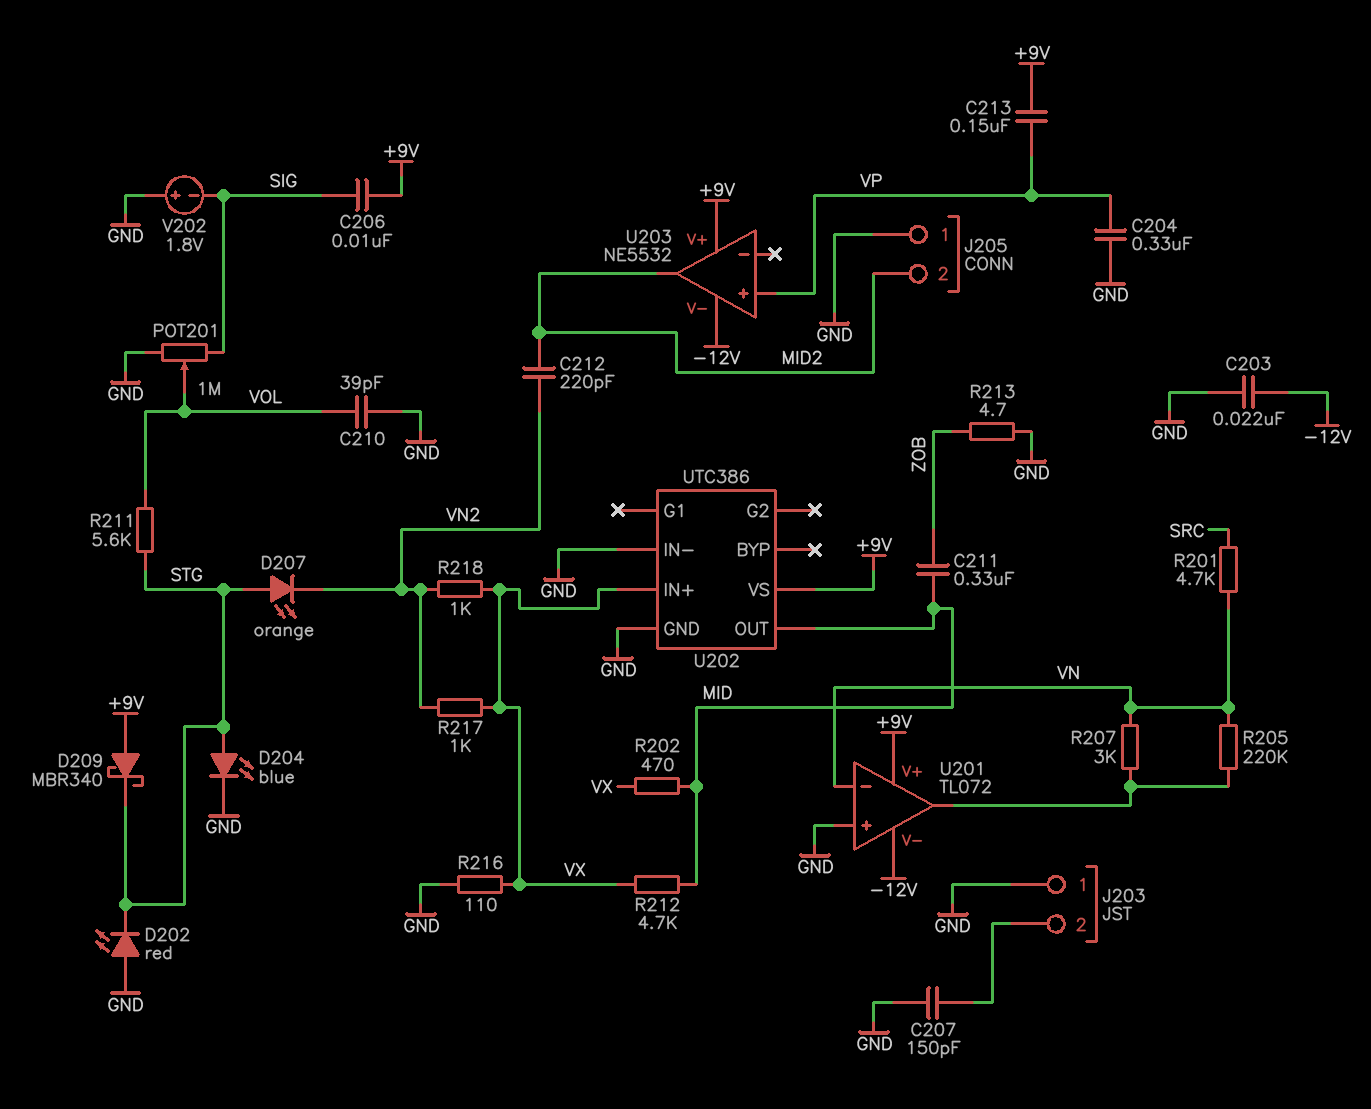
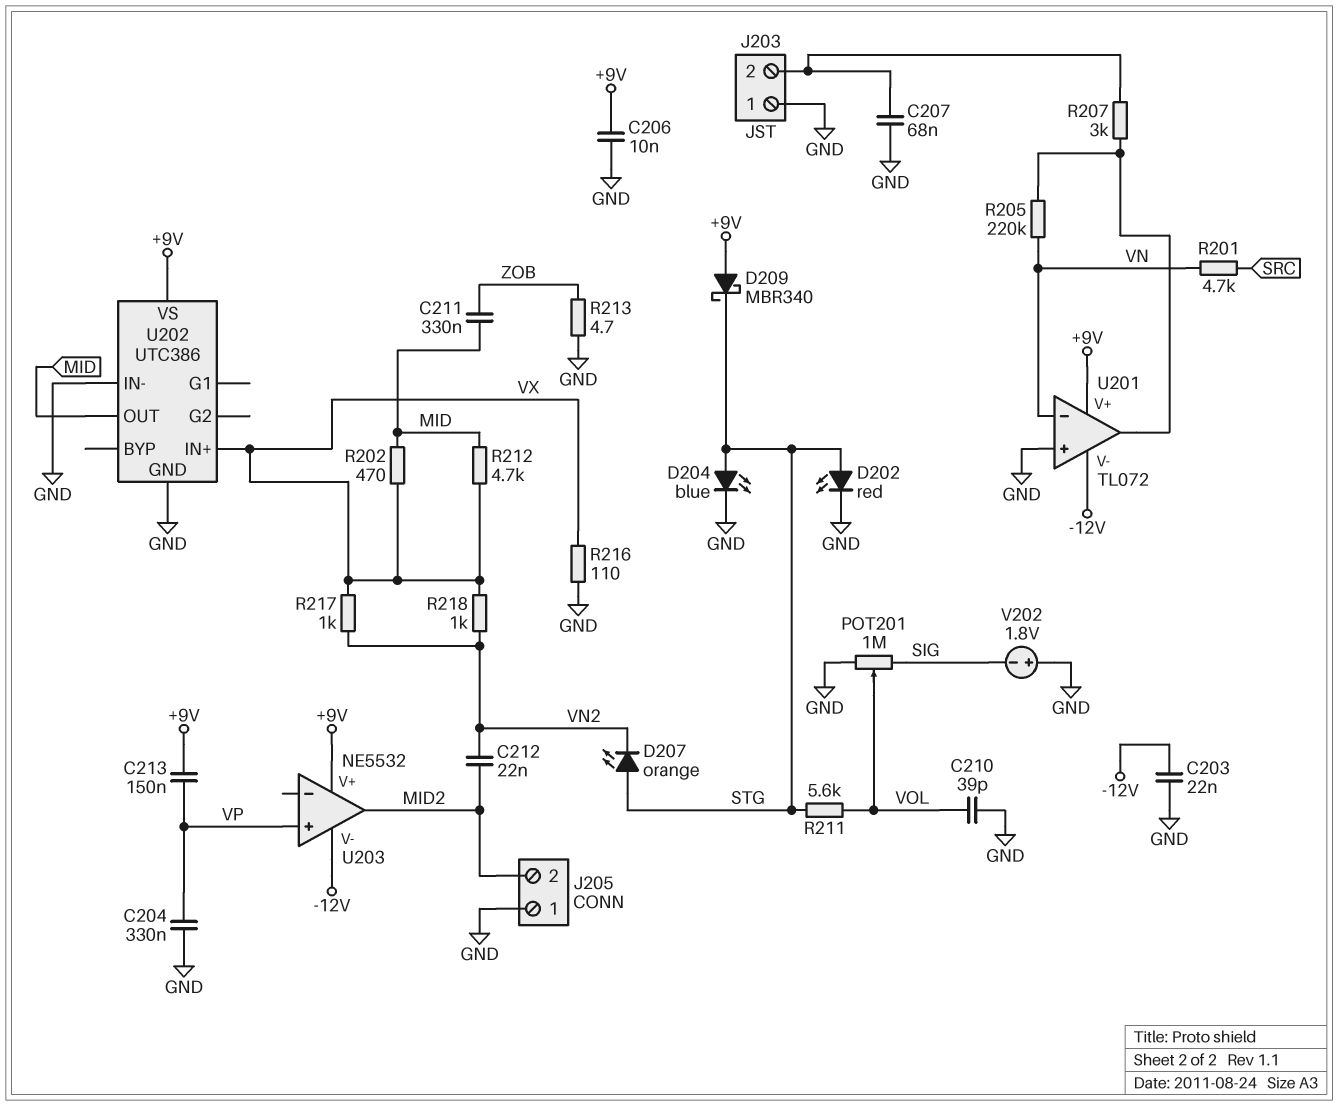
C206: 10nF (+9V, SIG) -> 10nF (+9V, GND)
C207: 150pF (GND, J203/2) -> 68nF (GND, J203/2)
C212: 220pF (MID2, VN2) -> 22nF (MID2, VN2)
D202: LED red (A GND, K STG) -> LED red (A STG, K GND)
R207: 3k (U201/out, VN) -> 3k (J203/2, U201/out)

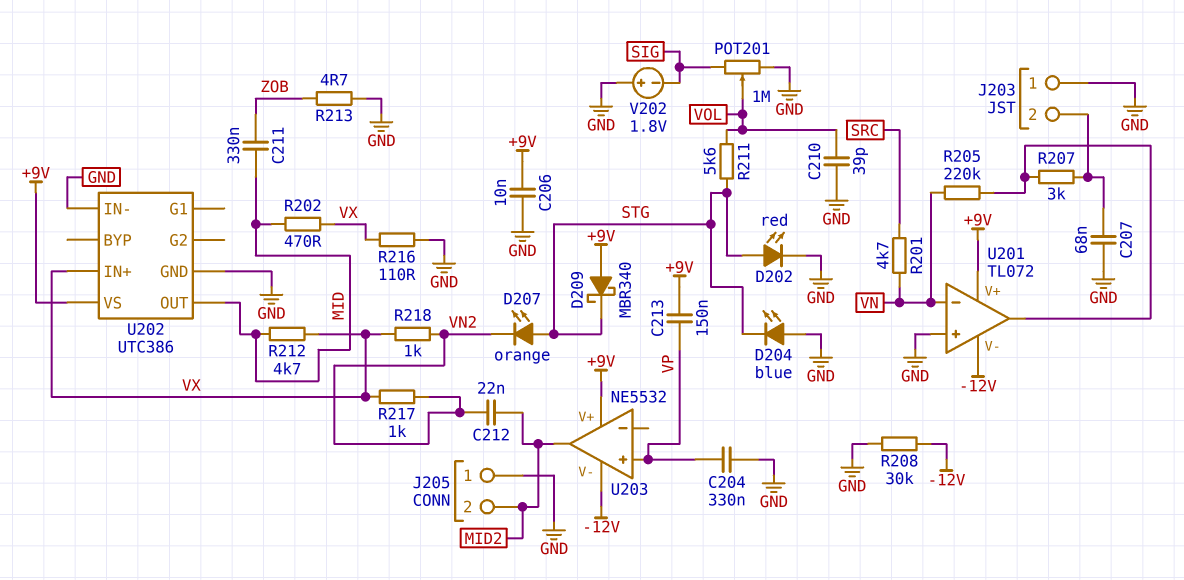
C203: 22nF (-12V, GND) -> none
D204: LED blue (A STG, K GND) -> LED blue (A GND, K STG)
R208: none -> 30k (-12V, GND)

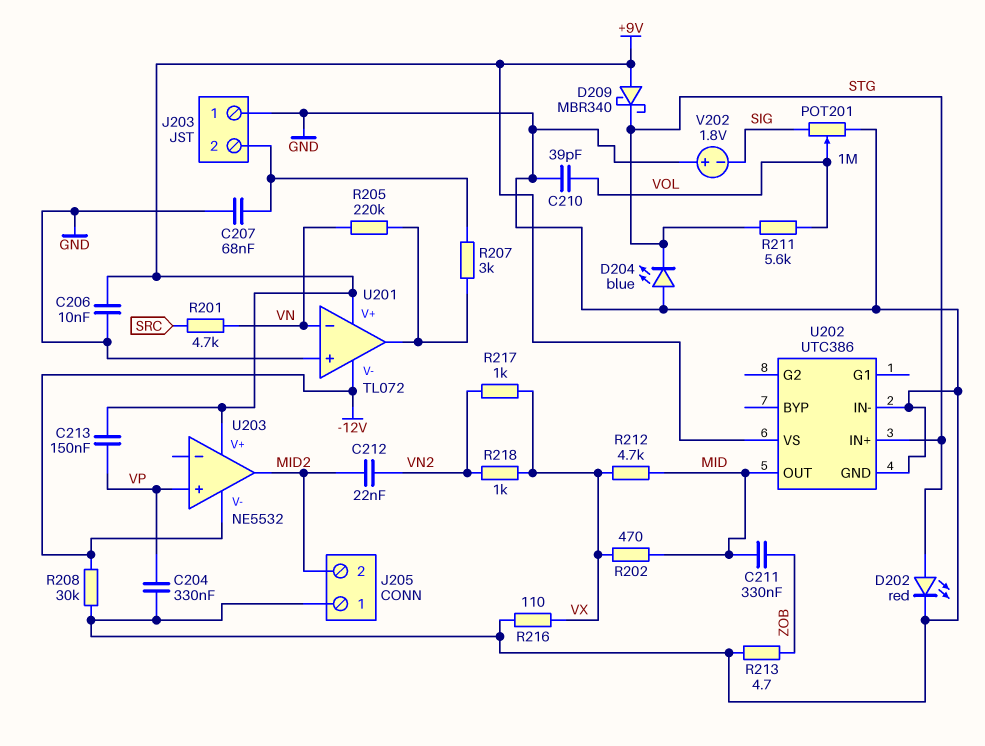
D207: LED orange (A STG, K VN2) -> none
U202 pin IN+: VX -> STG

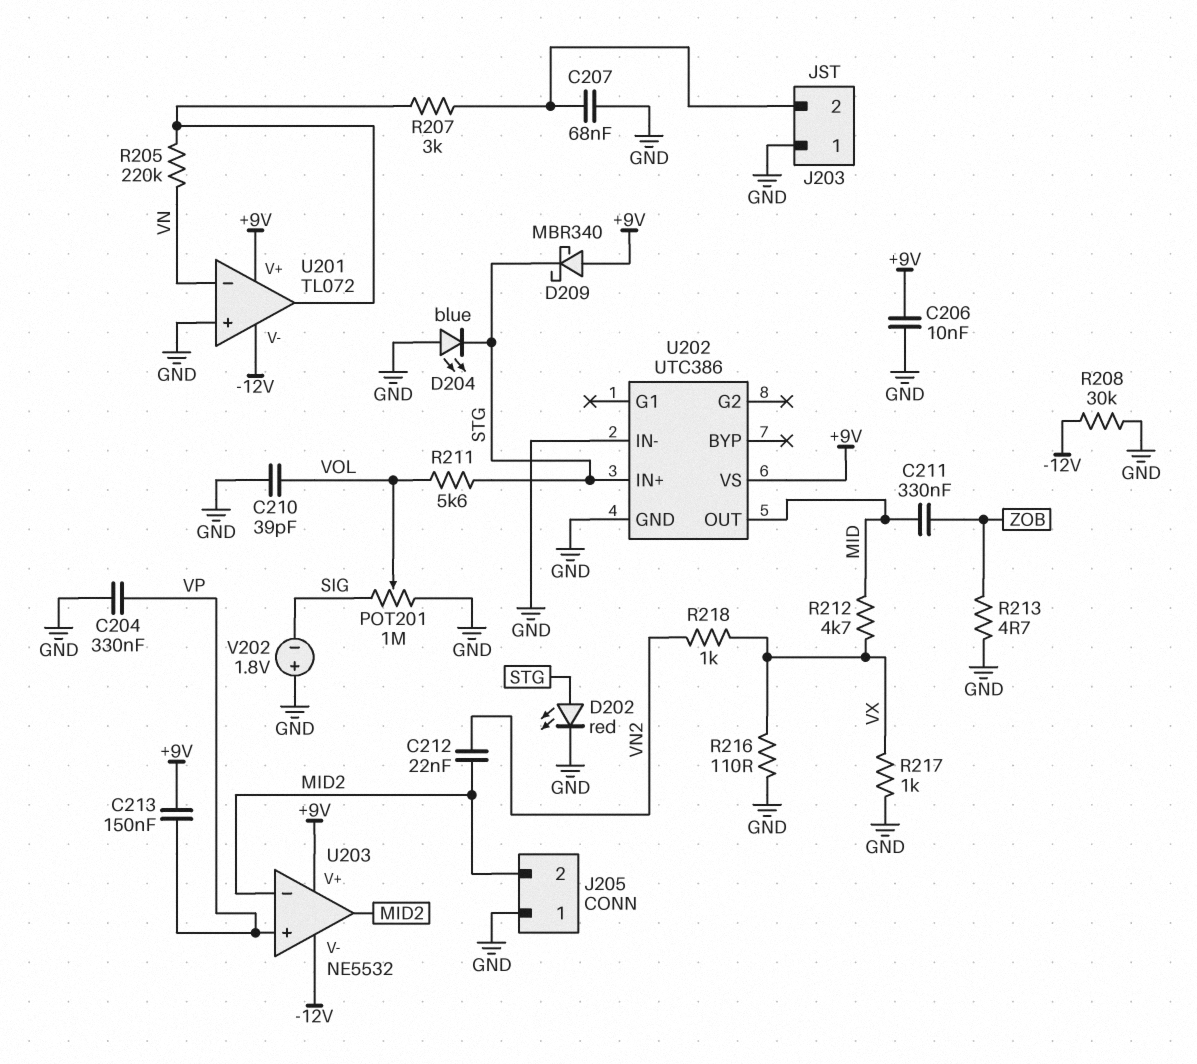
R201: 4.7k (SRC, VN) -> none
R202: 470 (MID, VX) -> none
R217: 1k (VN2, VX) -> 1k (GND, VX)
U203 pin in-: none -> MID2

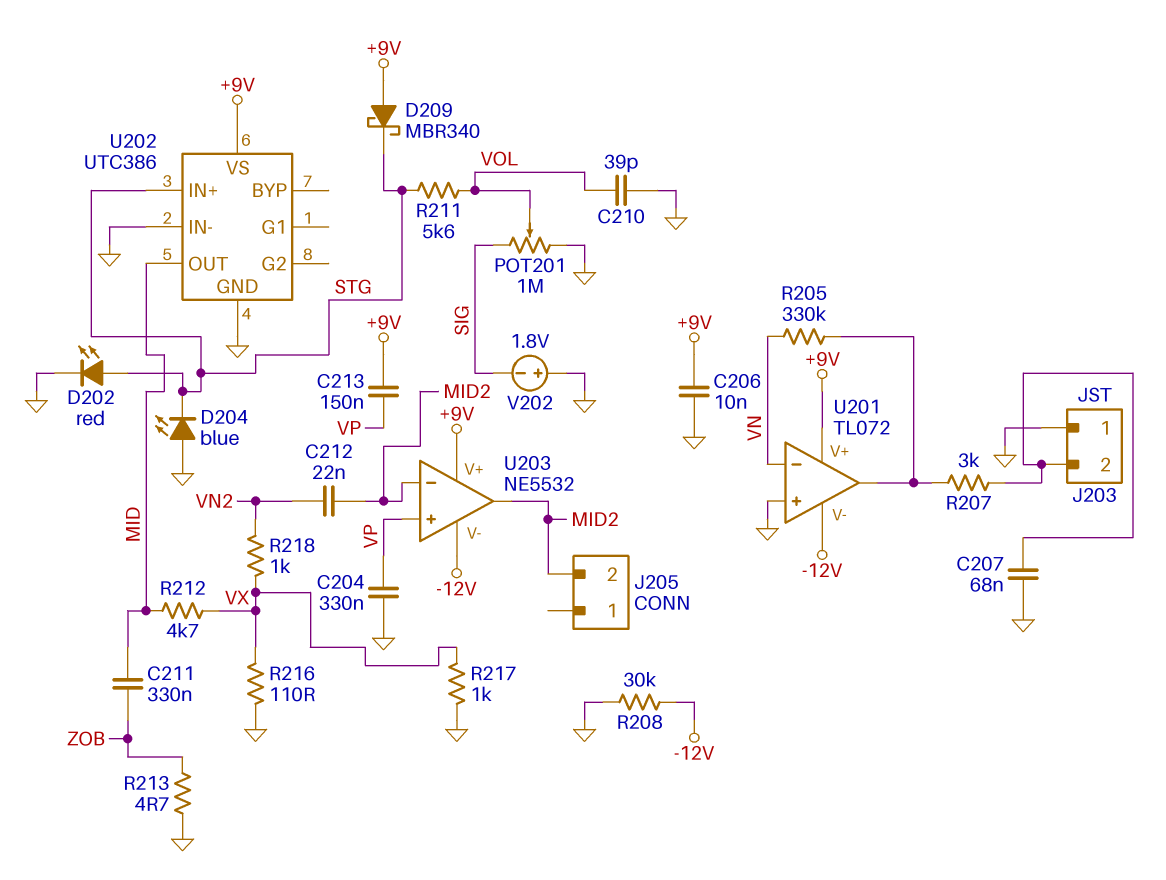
J205 pin 1: GND -> none
R205: 220k (U201/out, VN) -> 330k (U201/out, VN)

